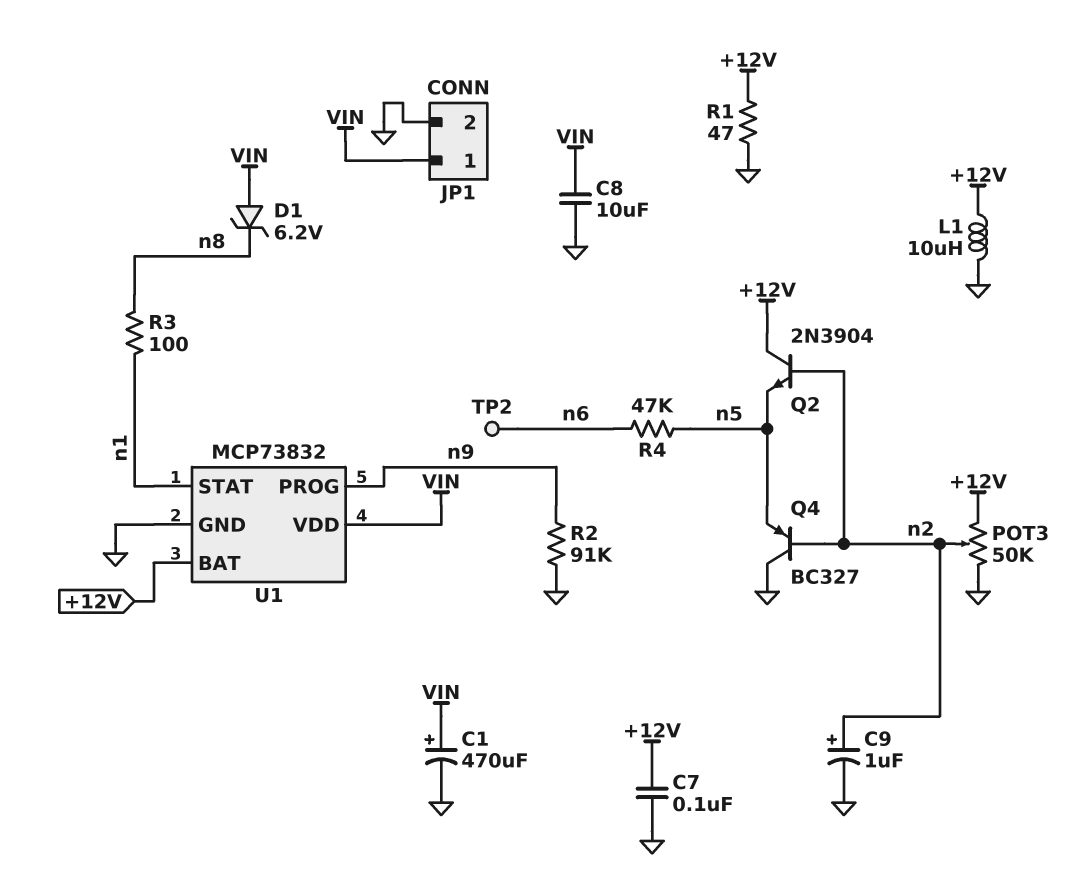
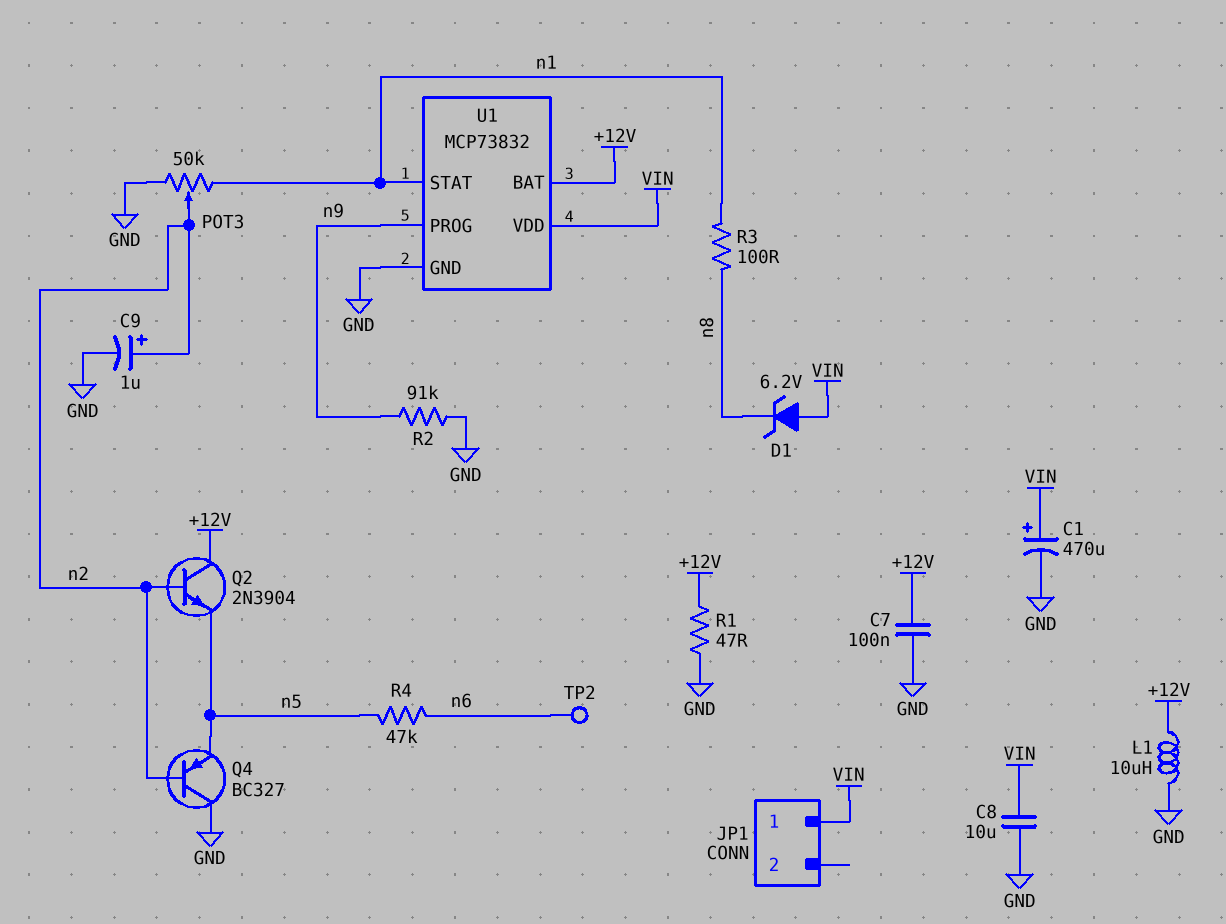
JP1 pin 2: GND -> none
POT3: 50k (+12V, GND, wiper n2) -> 50k (GND, n1, wiper n2)

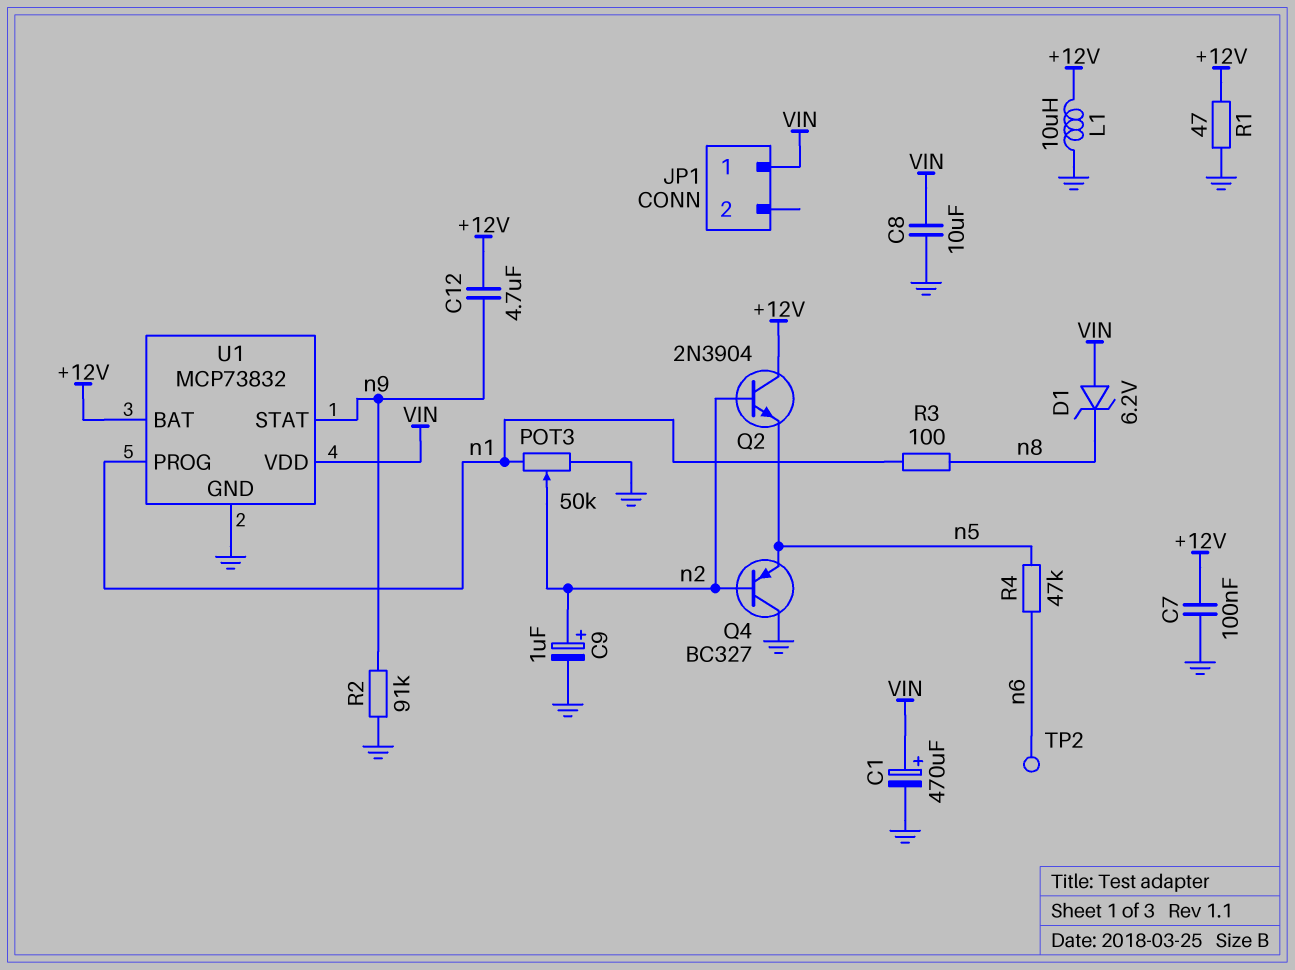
C12: none -> 4.7uF (+12V, n9)
U1 pin PROG: n9 -> n1
U1 pin STAT: n1 -> n9

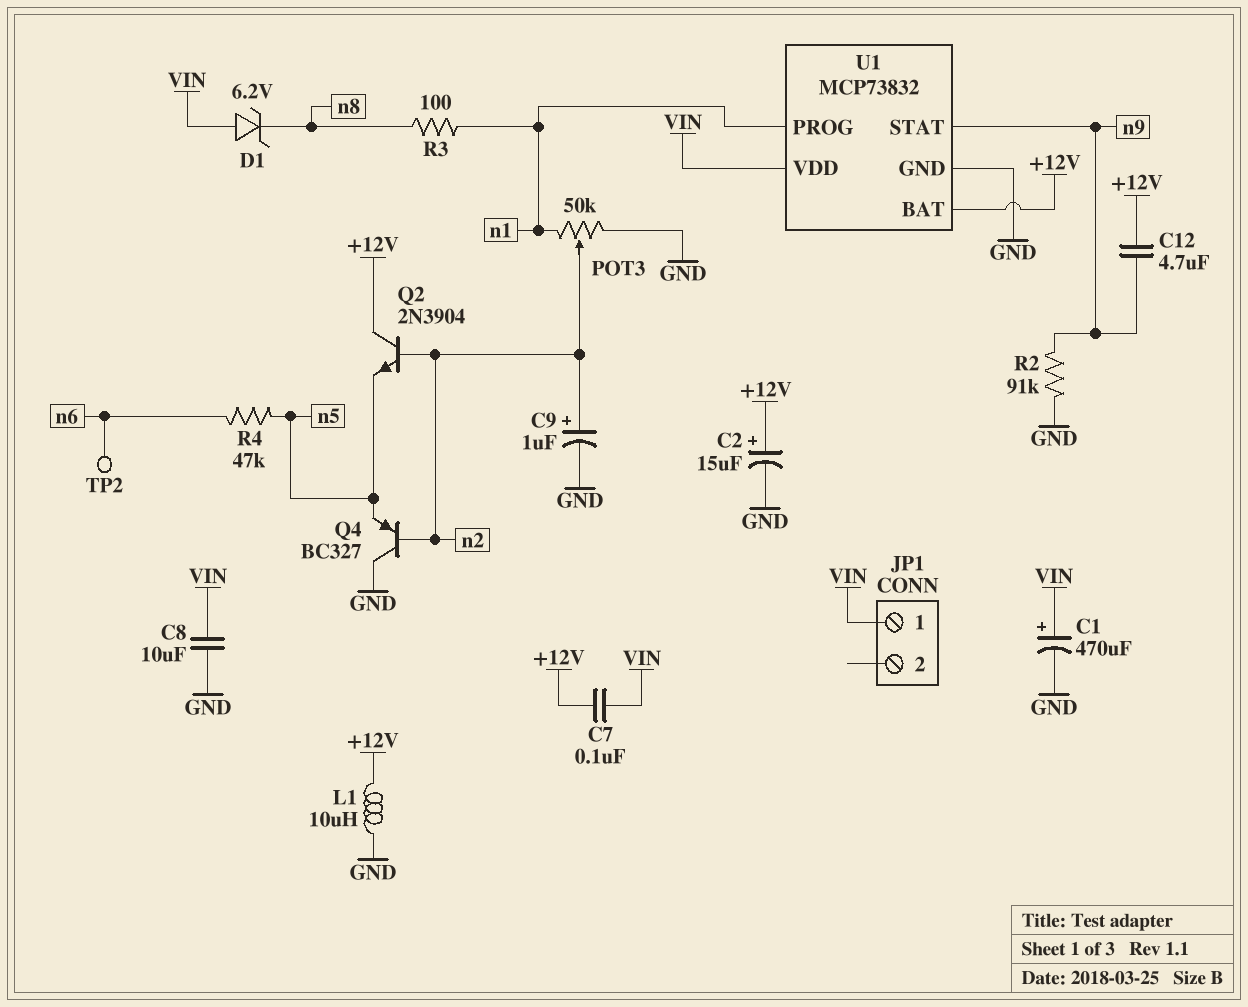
C2: none -> 15uF (plus +12V, minus GND)
C7: 100nF (+12V, GND) -> 100nF (+12V, VIN)
R1: 47 (+12V, GND) -> none

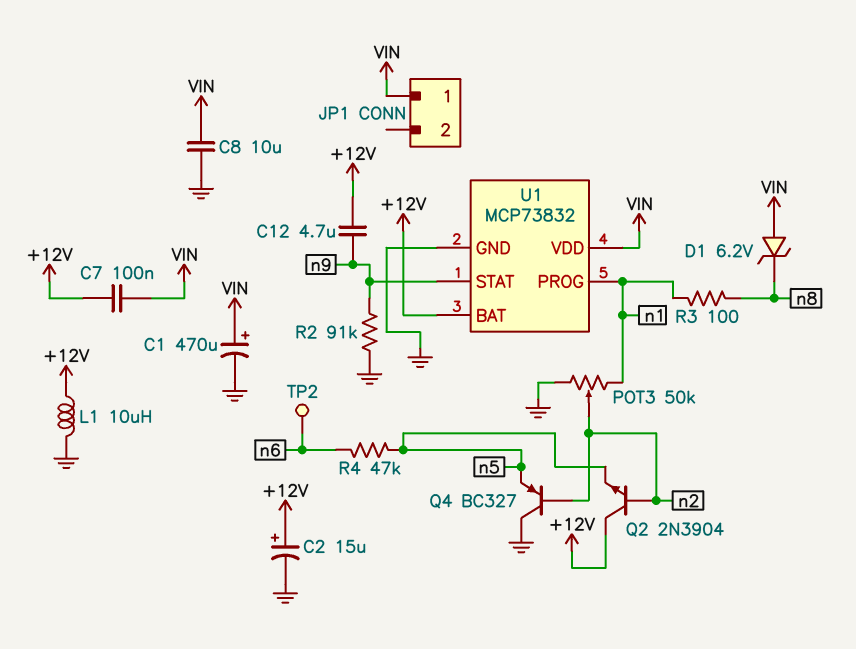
C9: 1uF (plus n2, minus GND) -> none

